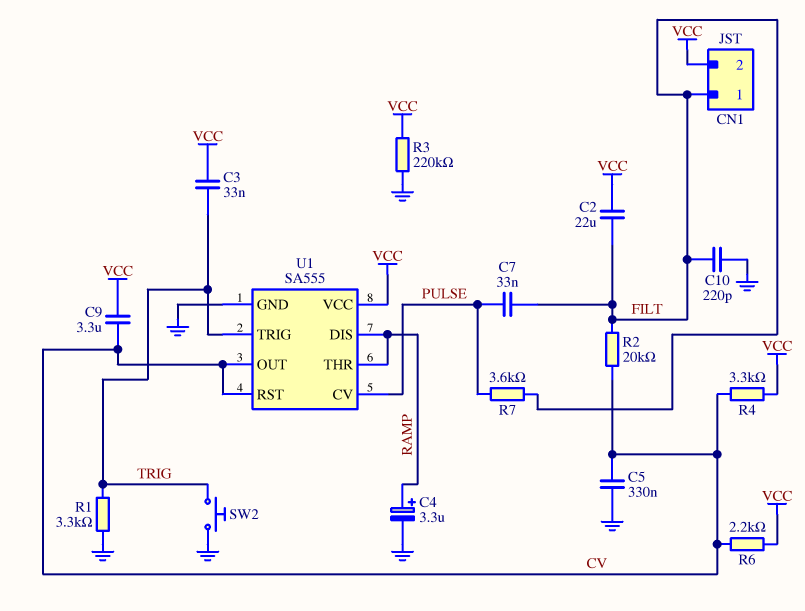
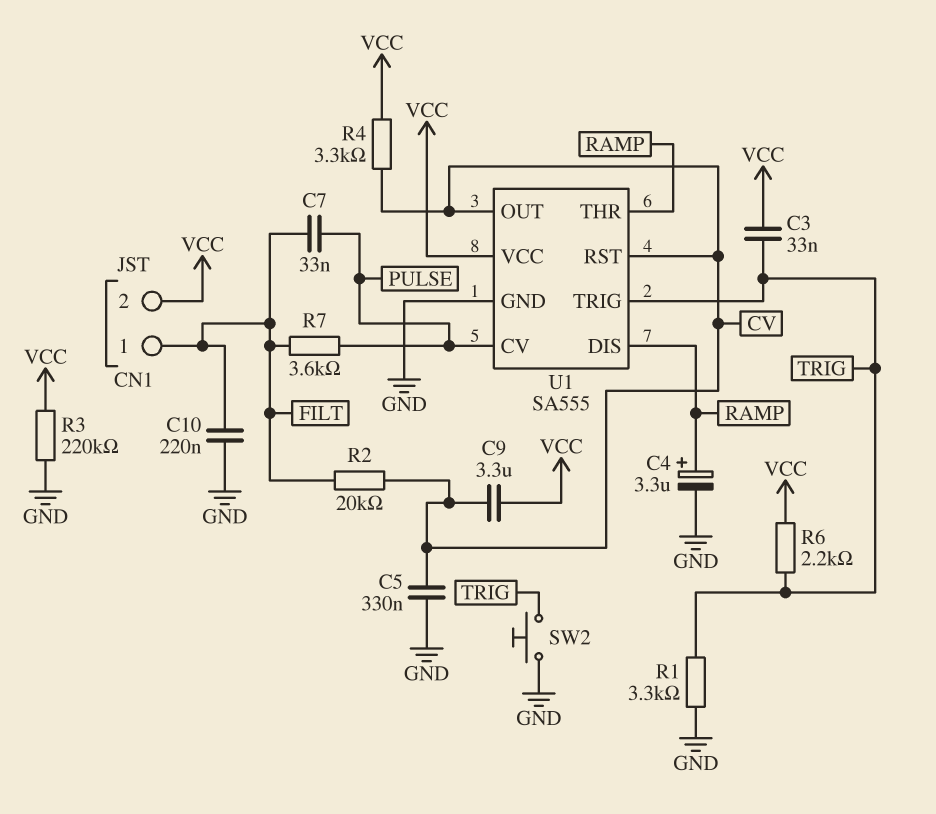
C2: 22uF (FILT, VCC) -> none
C10: 220pF (FILT, GND) -> 220nF (FILT, GND)
R6: 2.2k (CV, VCC) -> 2.2k (TRIG, VCC)

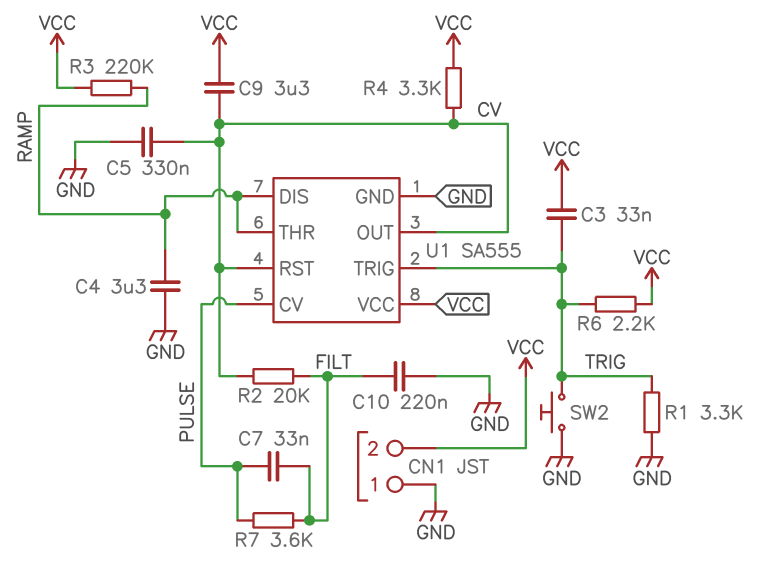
C4: 3.3uF (plus RAMP, minus GND) -> 3.3uF (GND, RAMP)
CN1 pin 1: FILT -> GND
R3: 220k (GND, VCC) -> 220k (RAMP, VCC)

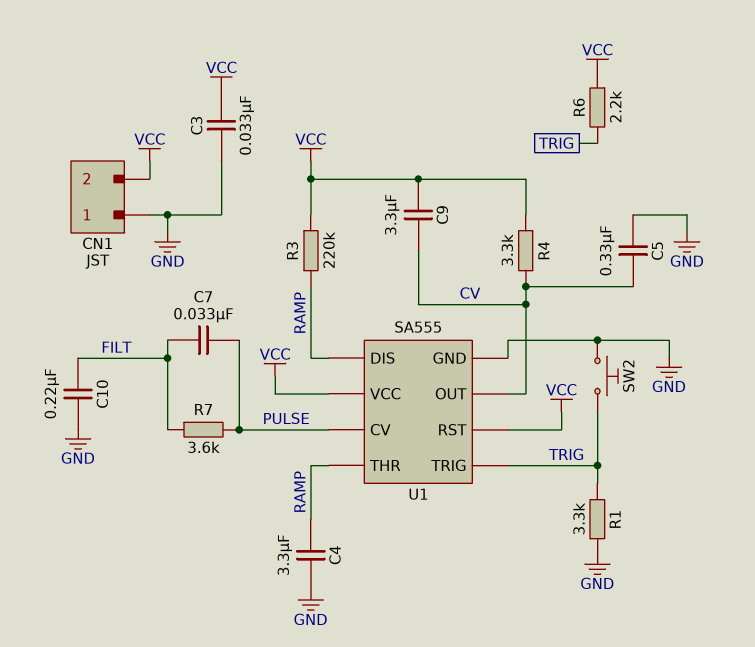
C3: 33nF (TRIG, VCC) -> 33nF (GND, VCC)
R2: 20k (CV, FILT) -> none
U1 pin RST: CV -> VCC

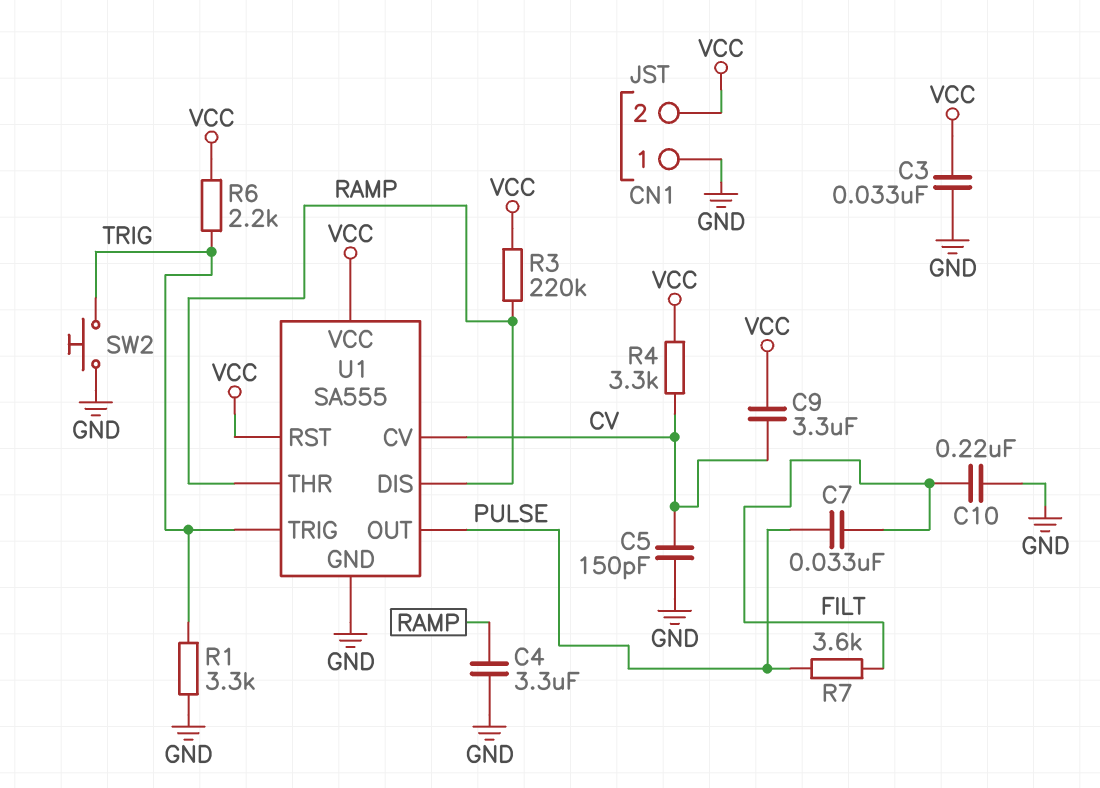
C5: 330nF (CV, GND) -> 150pF (CV, GND)
U1 pin CV: PULSE -> CV
U1 pin OUT: CV -> PULSE

